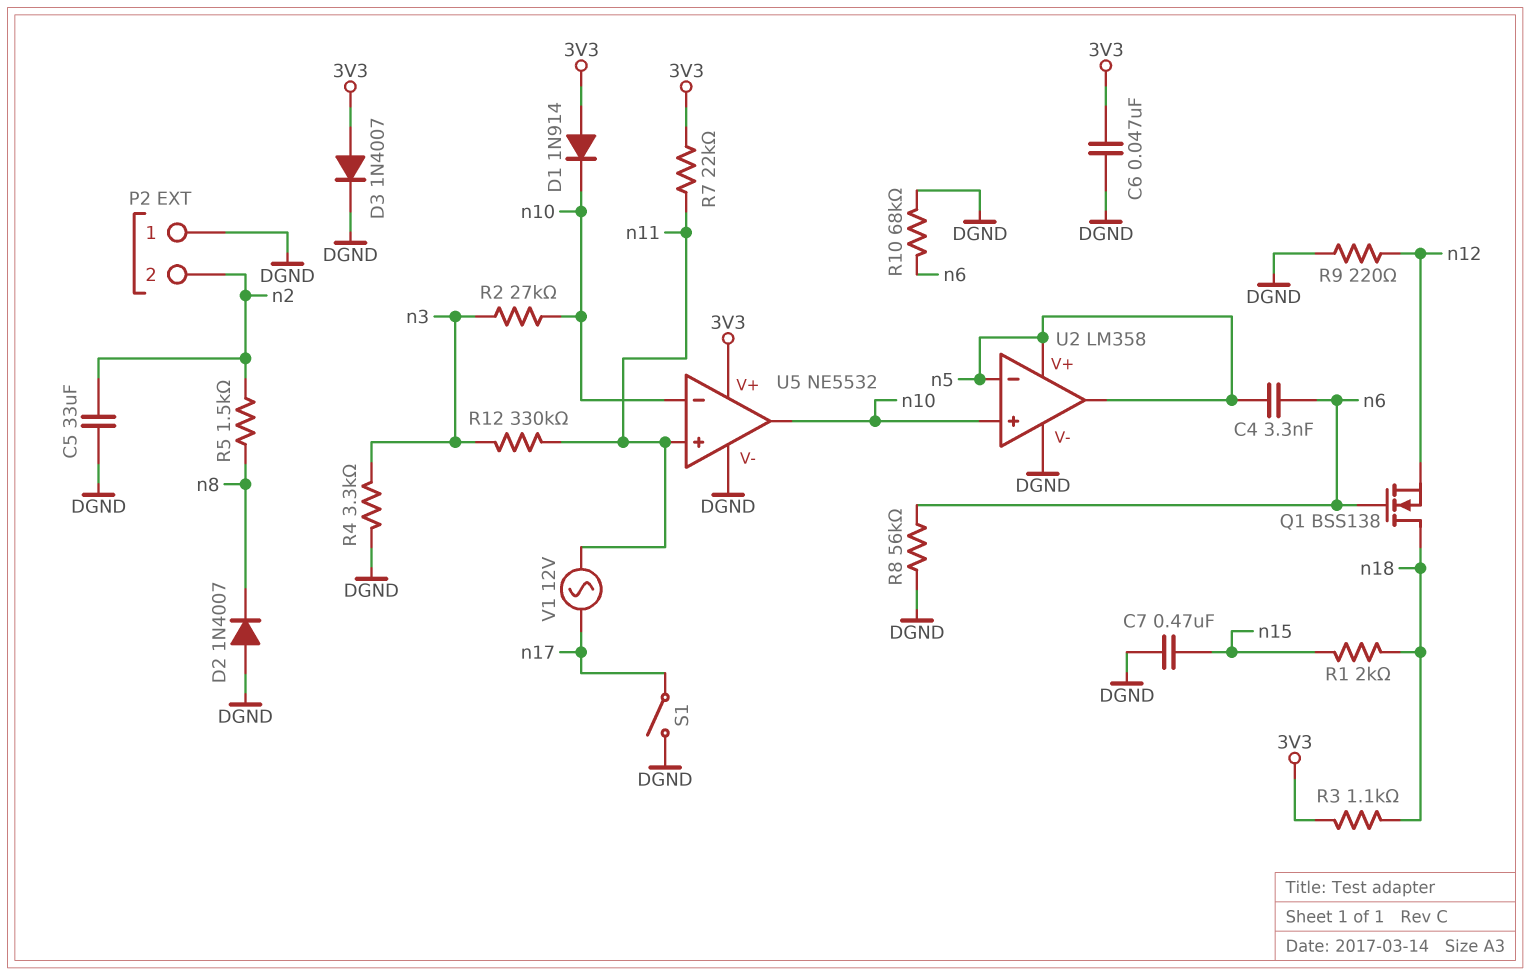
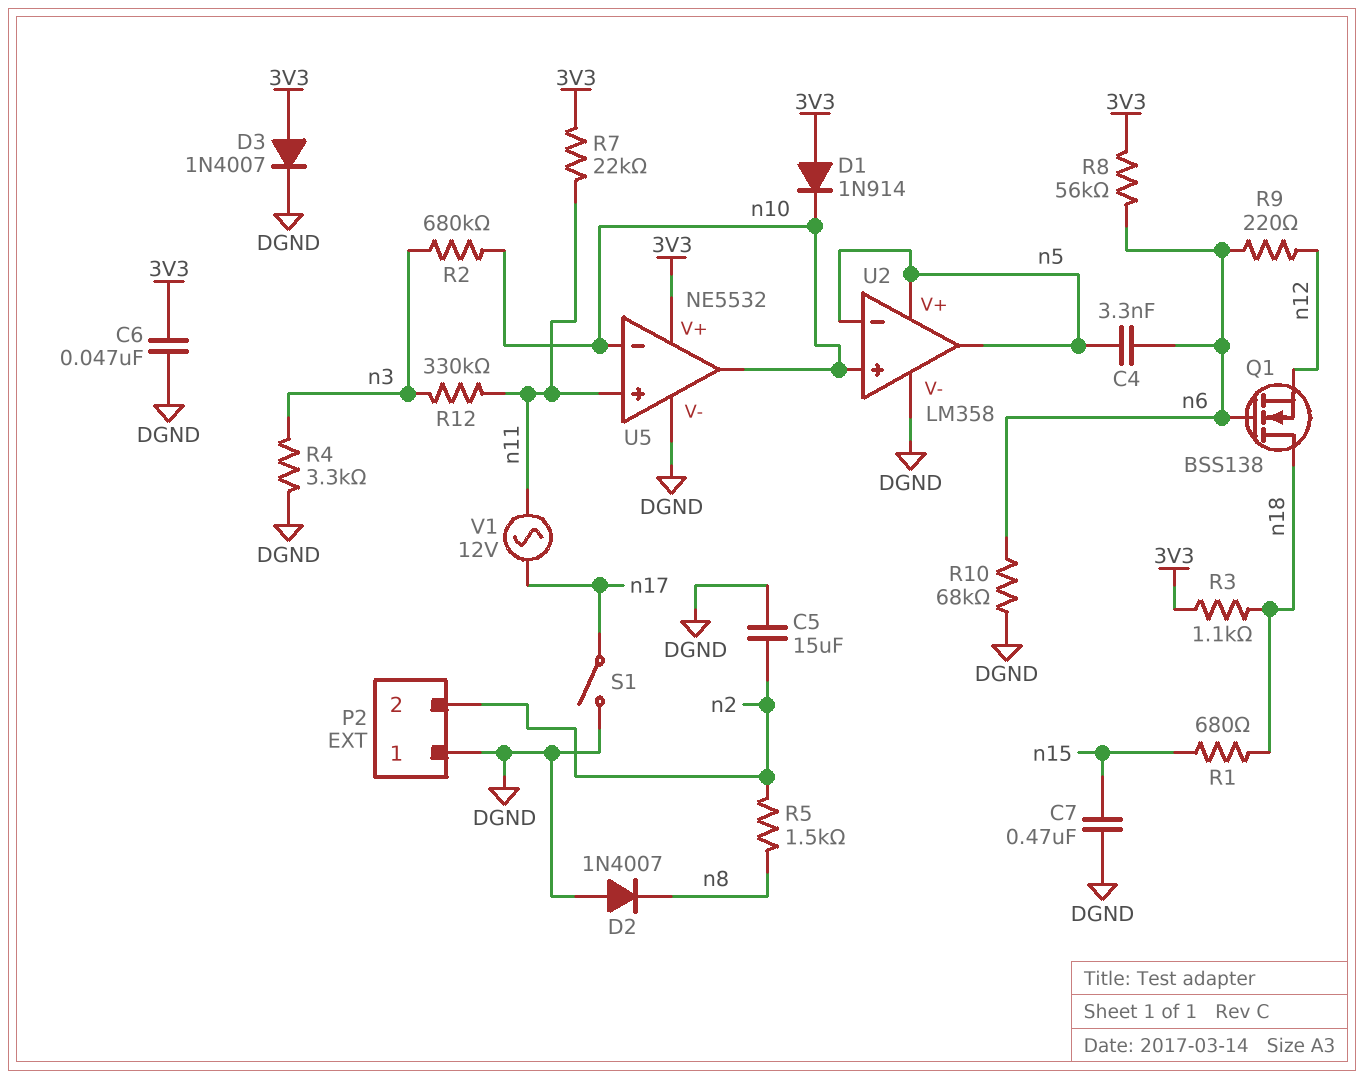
C5: 33uF (DGND, n2) -> 15uF (DGND, n2)
R1: 2k (n15, n18) -> 680 (n15, n18)
R2: 27k (n3, n10) -> 680k (n3, n10)
R8: 56k (DGND, n6) -> 56k (3V3, n6)
R9: 220 (DGND, n12) -> 220 (n6, n12)

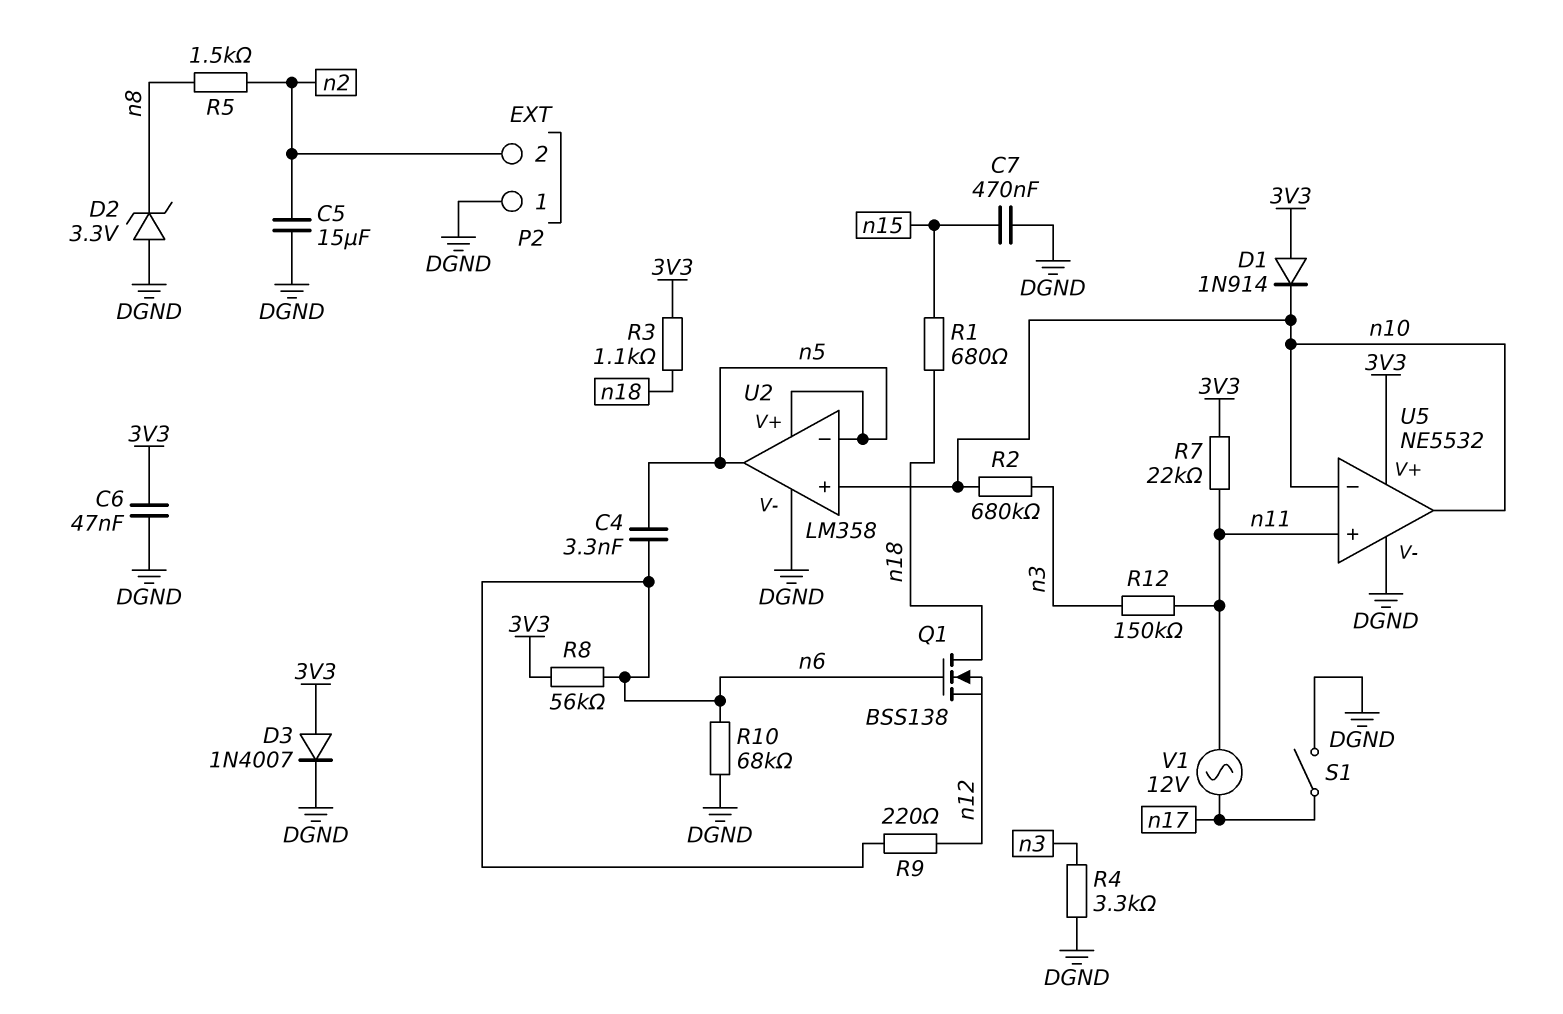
D2: diode 1N4007 (A DGND, K n8) -> zener 3.3V (A DGND, K n8)
R12: 330k (n3, n11) -> 150k (n3, n11)

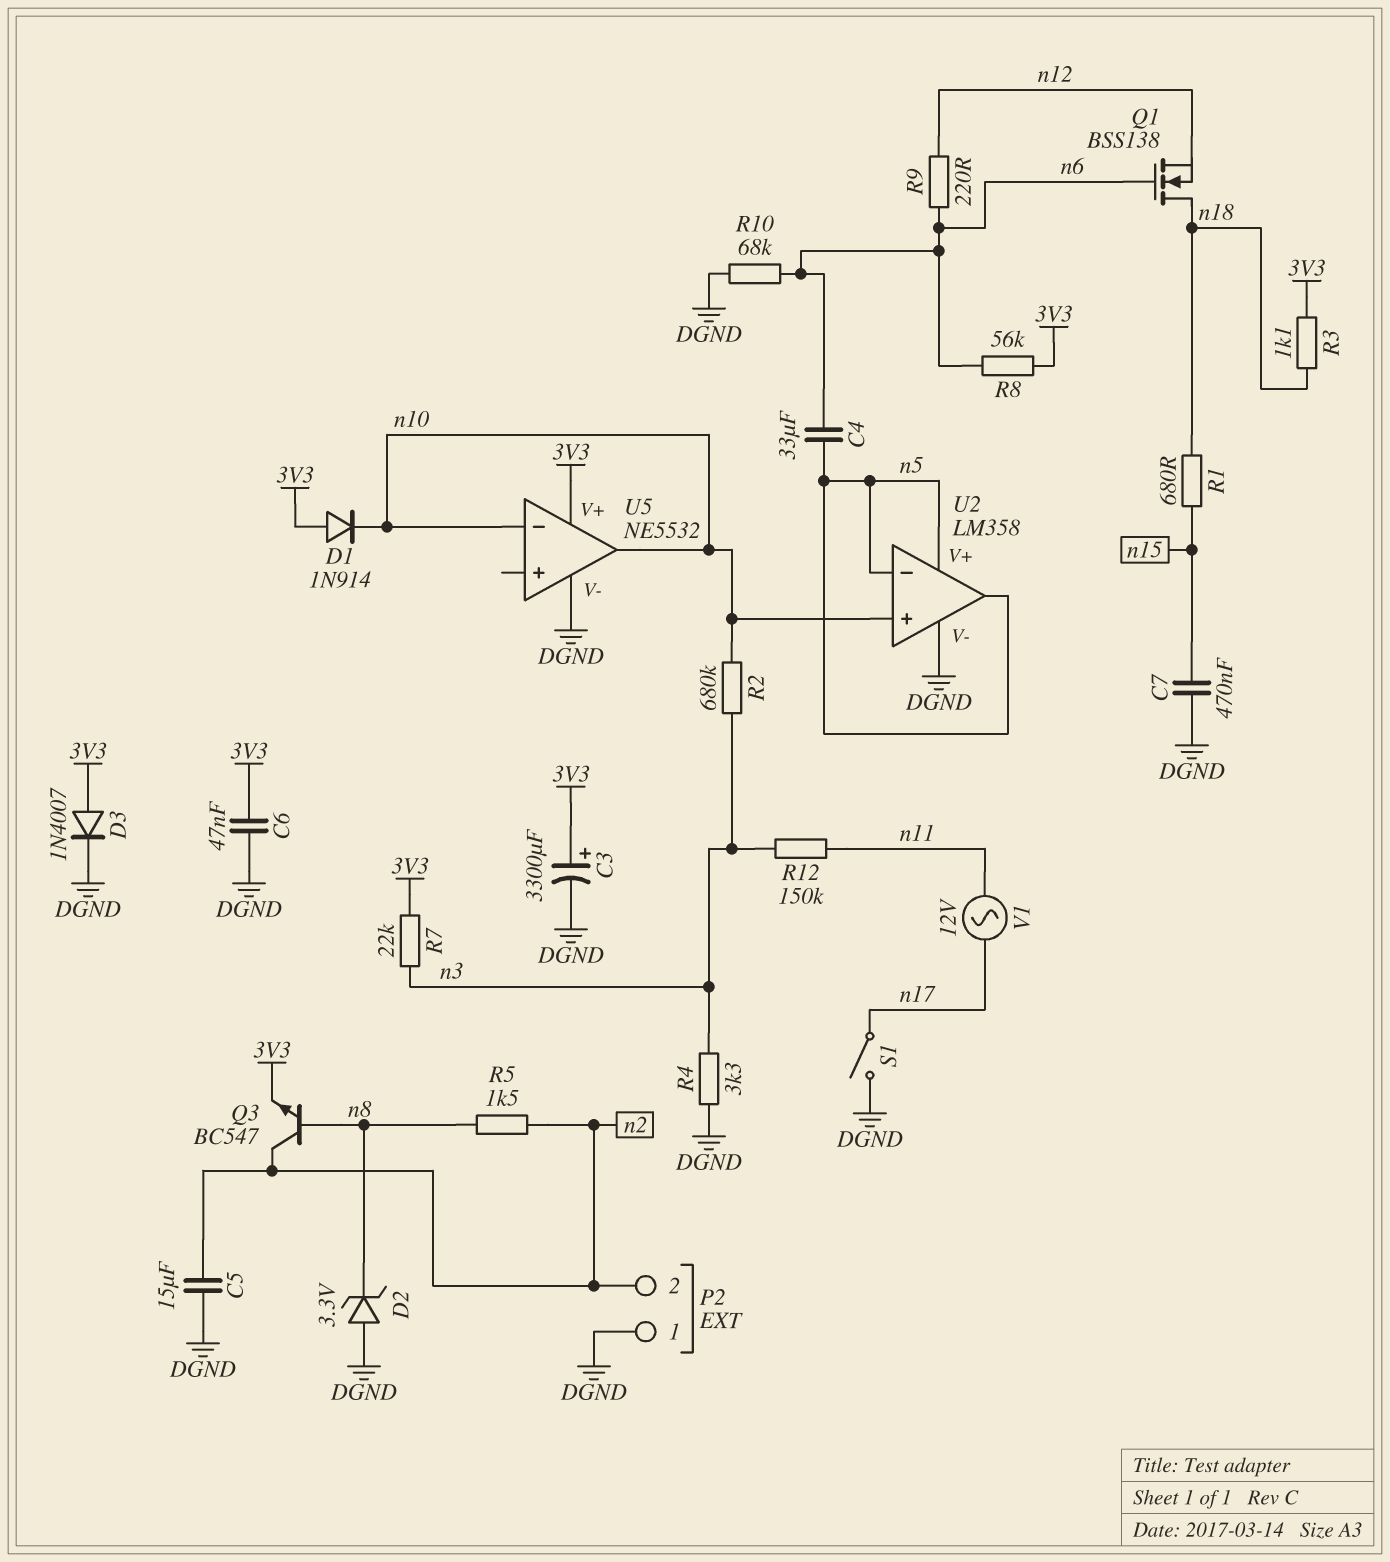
C3: none -> 3300uF (plus 3V3, minus DGND)
C4: 3.3nF (n5, n6) -> 33uF (n5, n6)
Q3: none -> NPN BC547 (B n8, C n2, E 3V3)
R7: 22k (3V3, n11) -> 22k (3V3, n3)
U5 pin in+: n11 -> none

